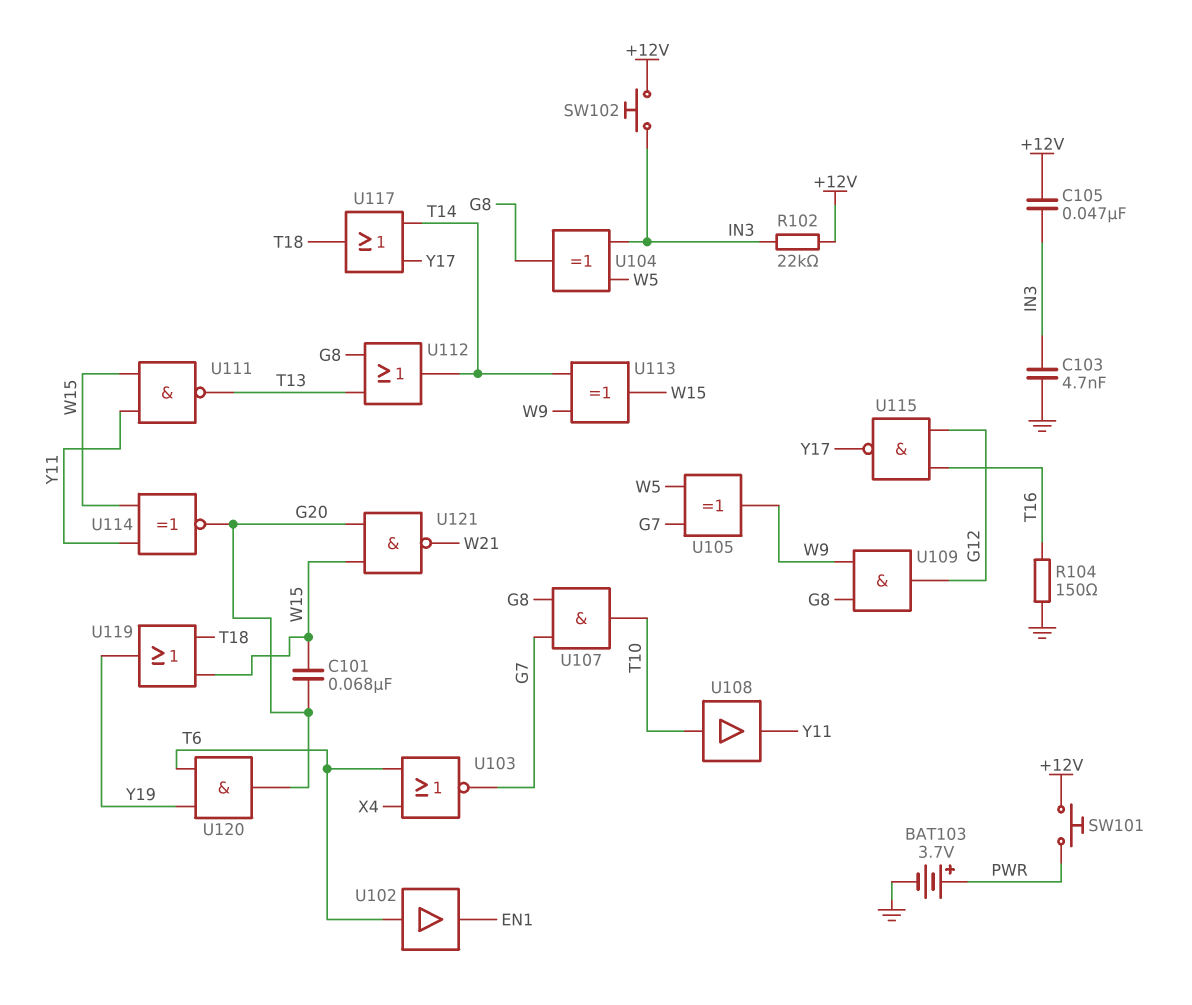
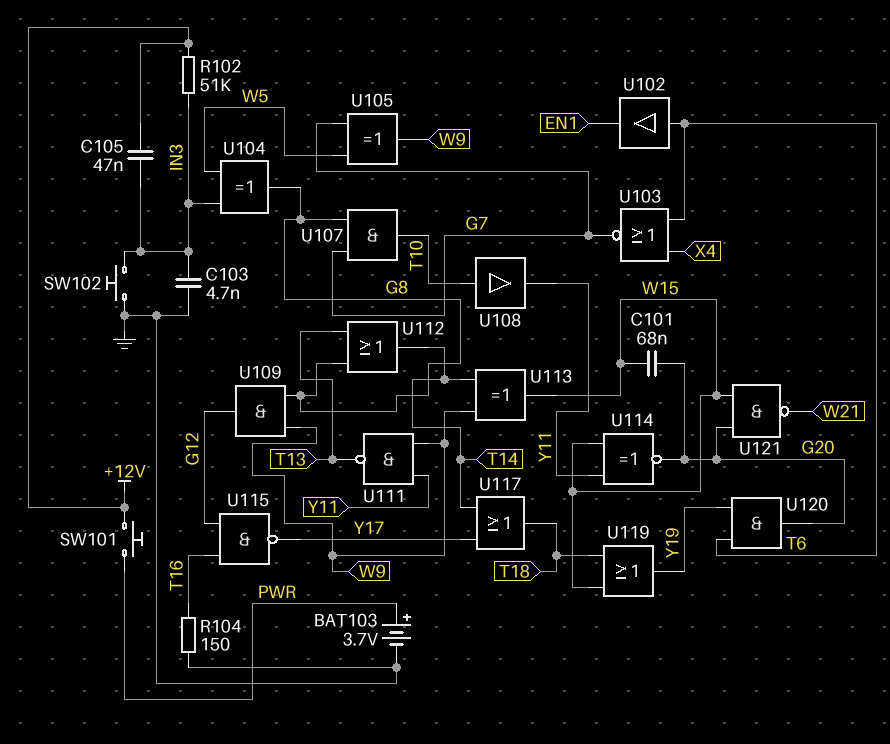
R102: 22k (+12V, IN3) -> 51k (+12V, IN3)
SW102: button (+12V, IN3) -> button (GND, IN3)
U111: NAND (in W15, in Y11, out T13) -> NAND (in W9, in Y11, out T13)

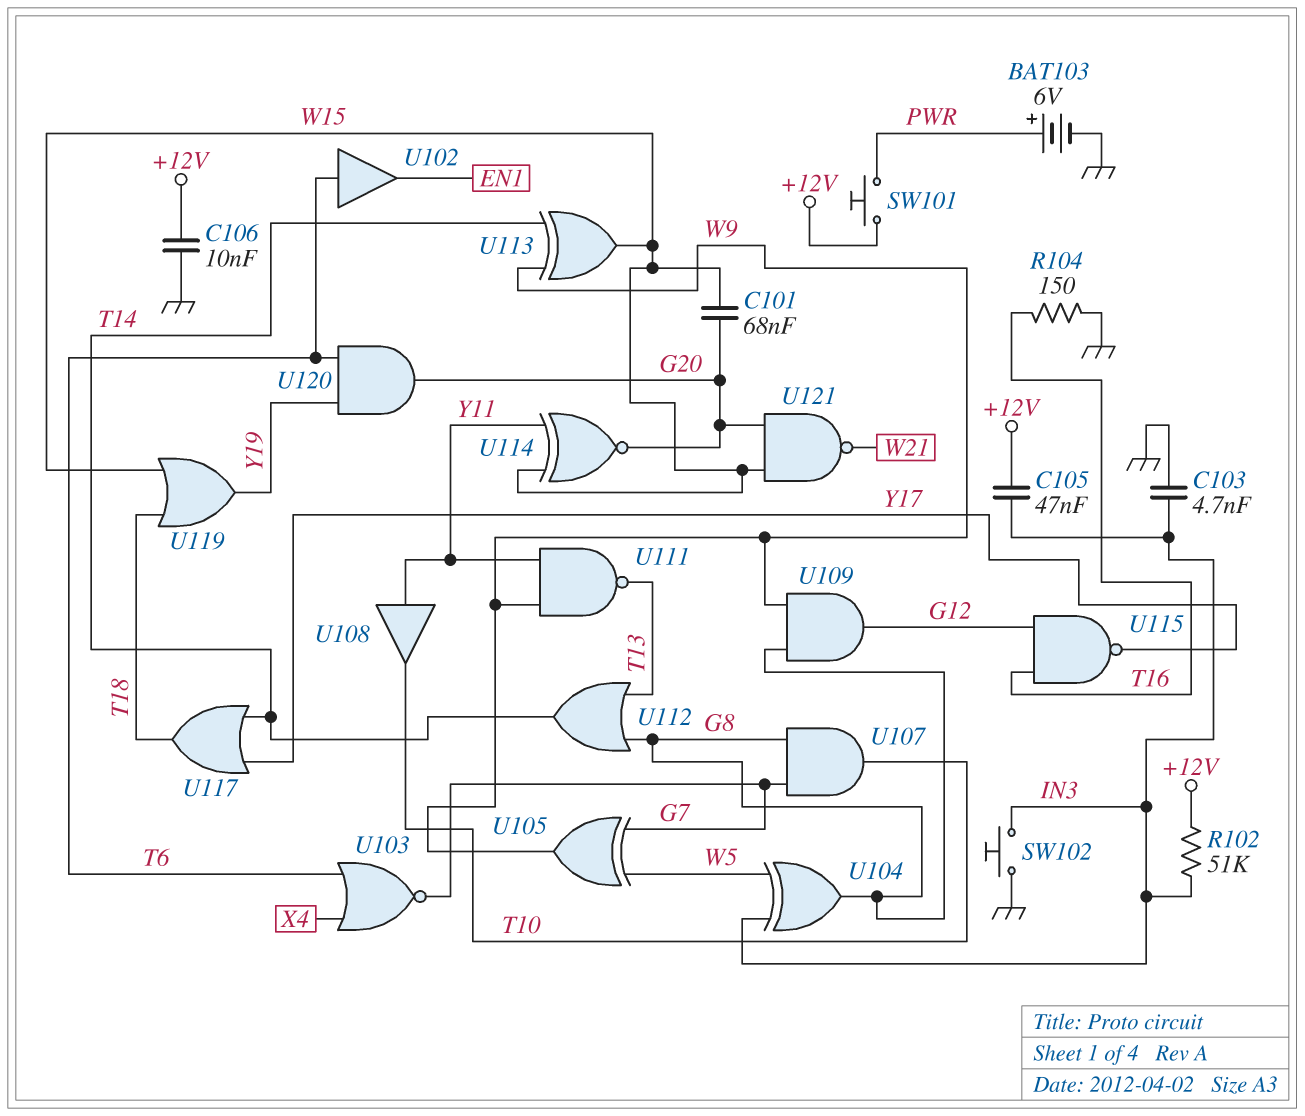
BAT103: 3.7V (plus PWR, minus GND) -> 6V (plus PWR, minus GND)
C106: none -> 10nF (+12V, GND)
U108: buffer (in T10, out Y11) -> buffer (in Y11, out T10)

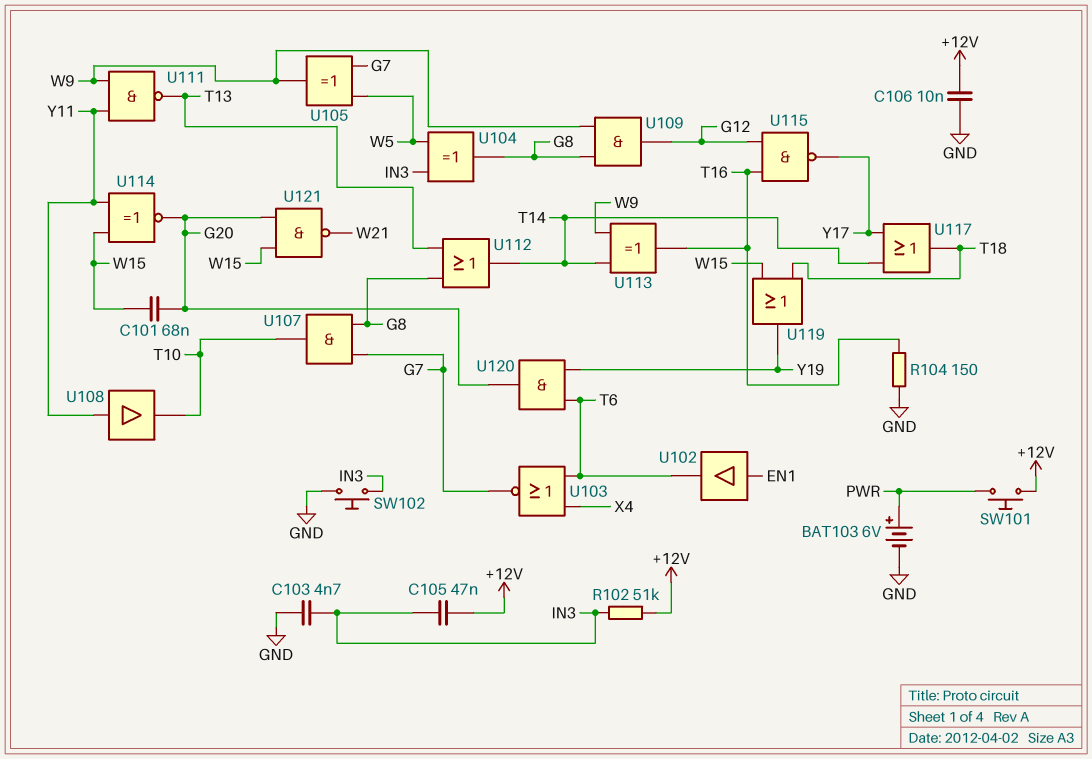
U102: buffer (in T6, out EN1) -> buffer (in EN1, out T6)
U113: XOR (in T14, in W9, out W15) -> XOR (in T14, in W9, out T16)

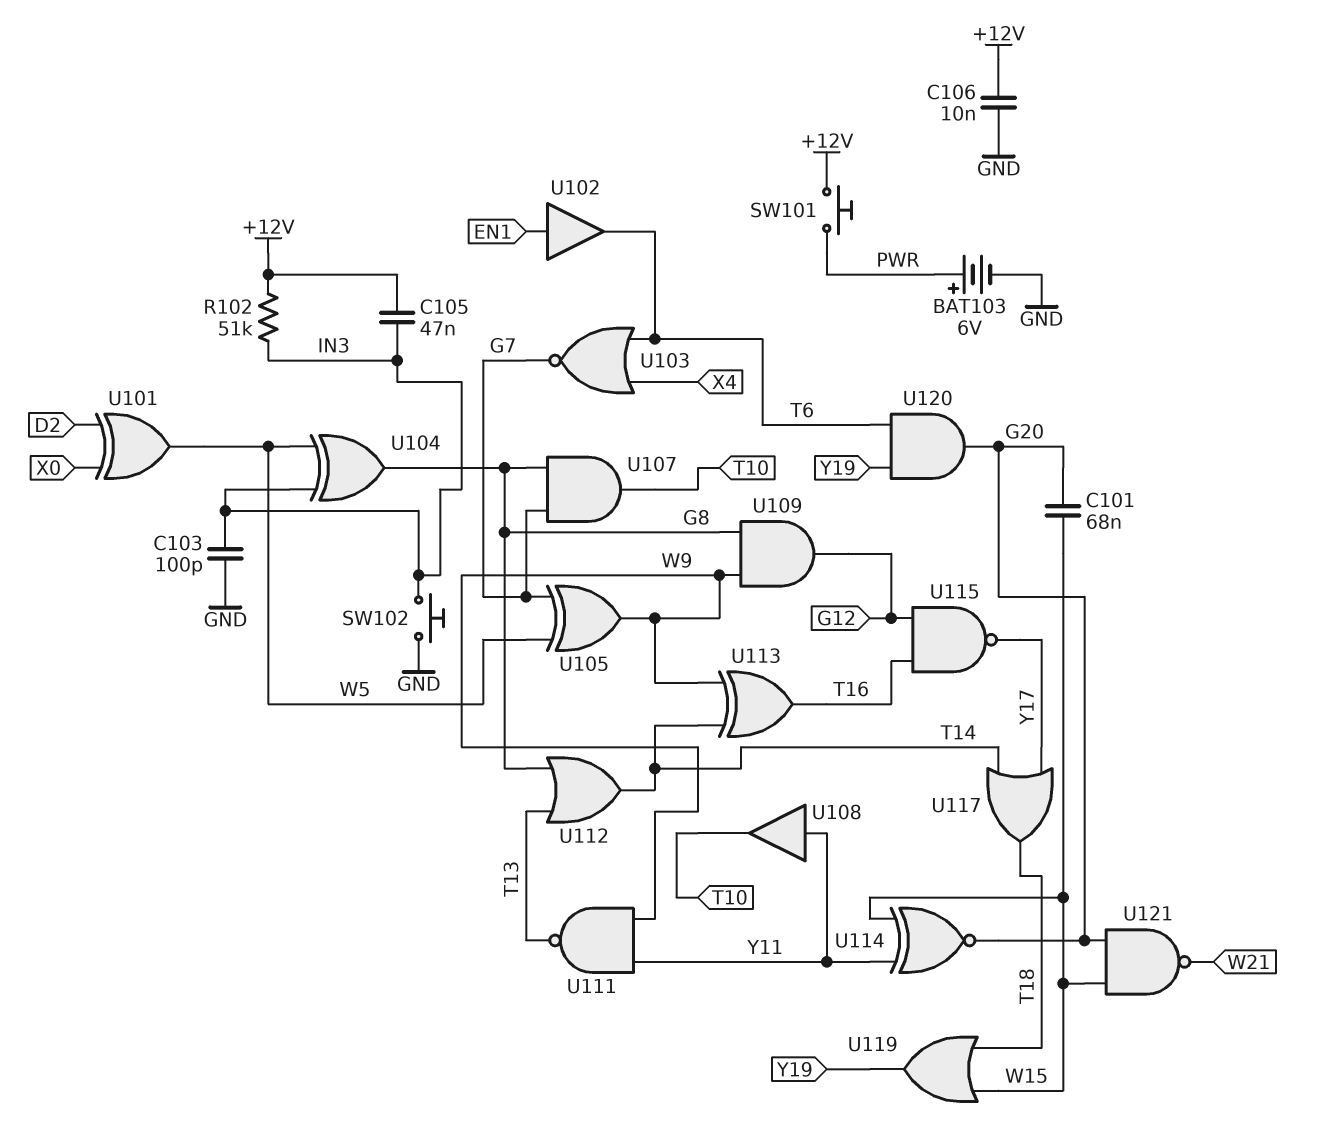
C103: 4.7nF (GND, IN3) -> 100pF (GND, IN3)
R104: 150 (GND, T16) -> none
U101: none -> XOR (in D2, in X0, out W5)

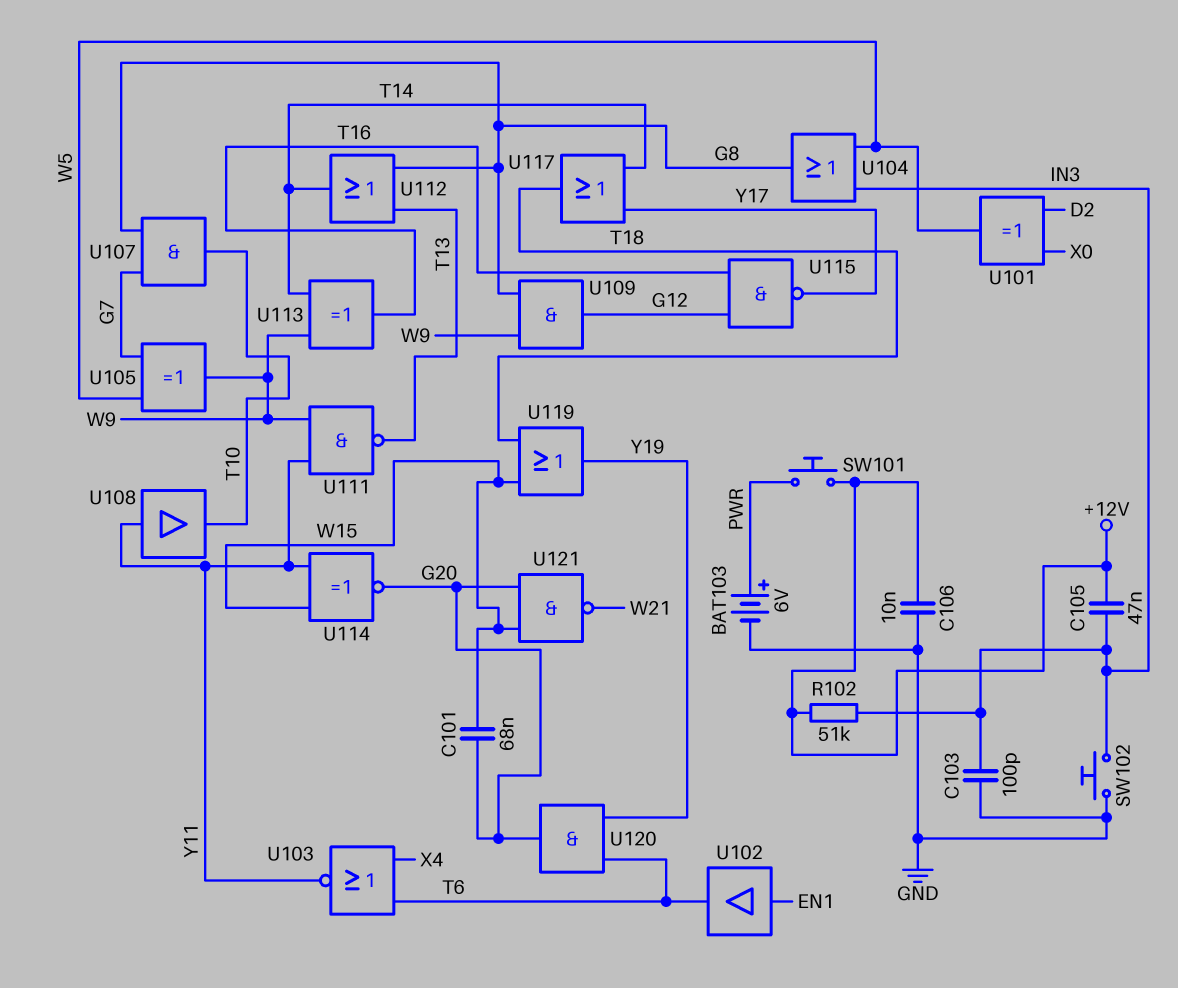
U103: NOR (in T6, in X4, out G7) -> NOR (in T6, in X4, out Y11)
U104: XOR (in IN3, in W5, out G8) -> OR (in IN3, in W5, out G8)

